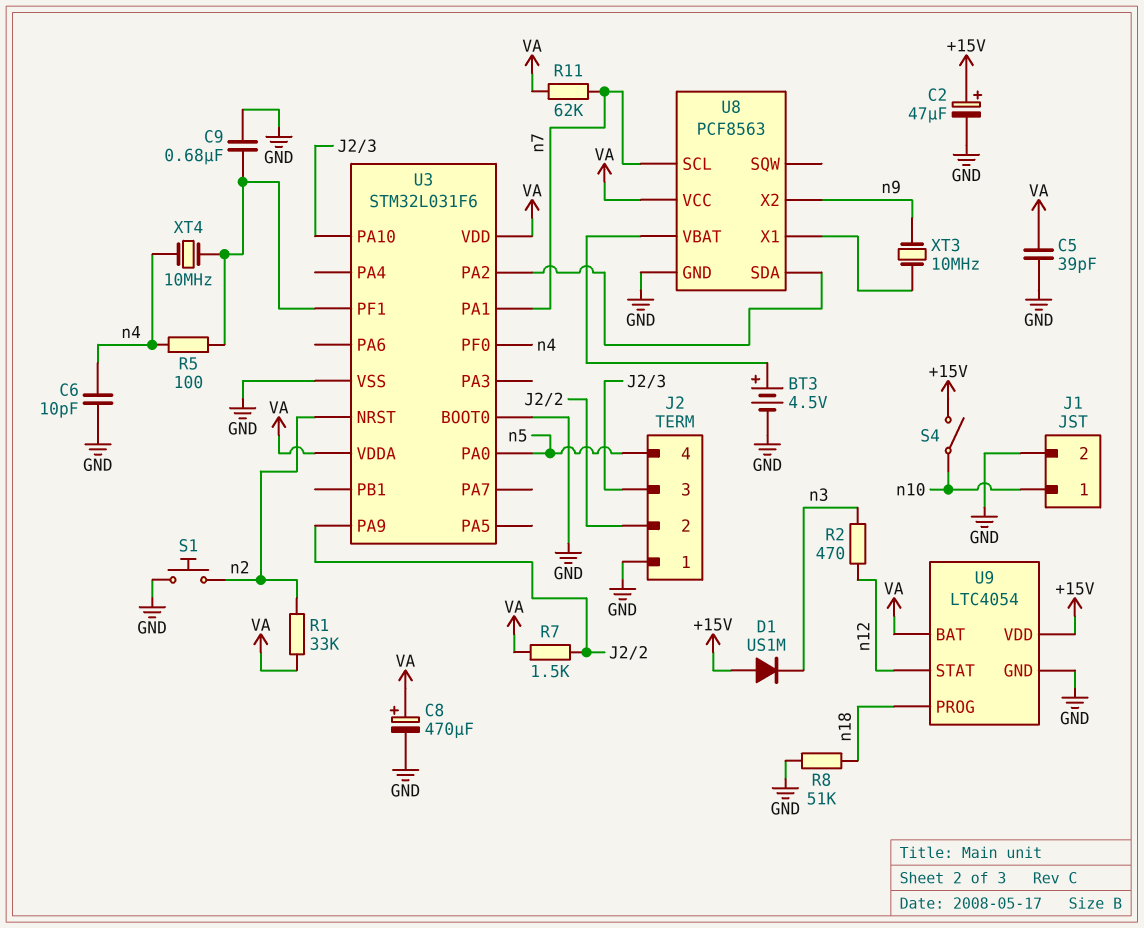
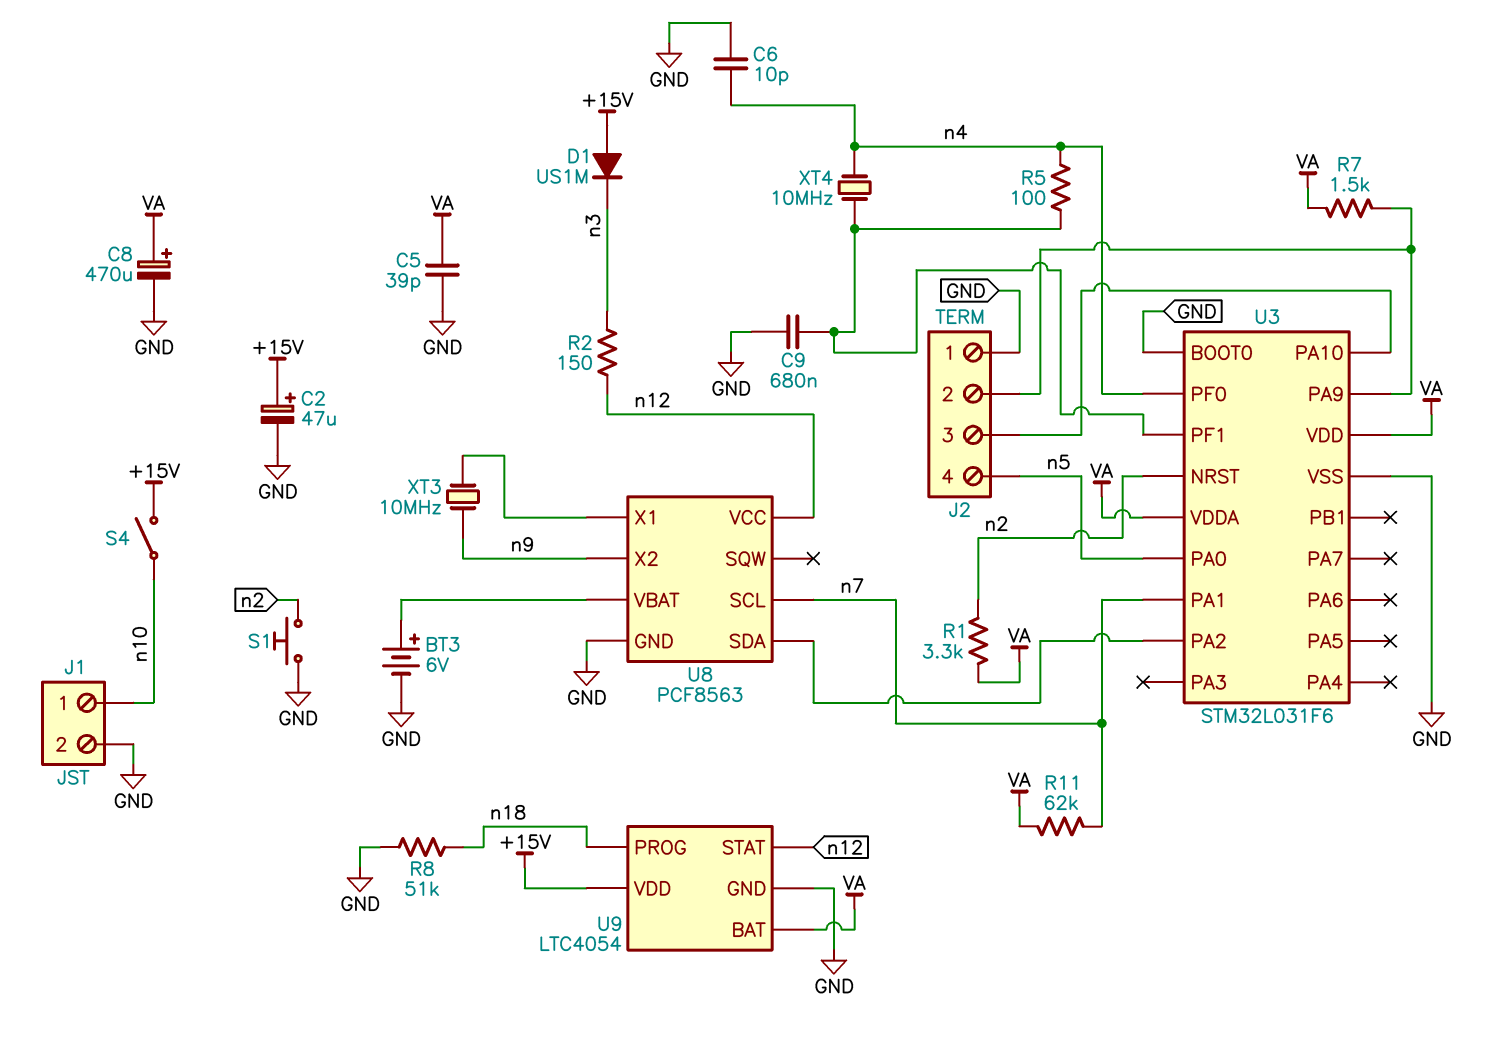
BT3: 4.5V (plus U8/VBAT, minus GND) -> 6V (plus U8/VBAT, minus GND)
R1: 33k (VA, n2) -> 3.3k (VA, n2)
R2: 470 (n3, n12) -> 150 (n3, n12)
U8 pin VCC: VA -> n12

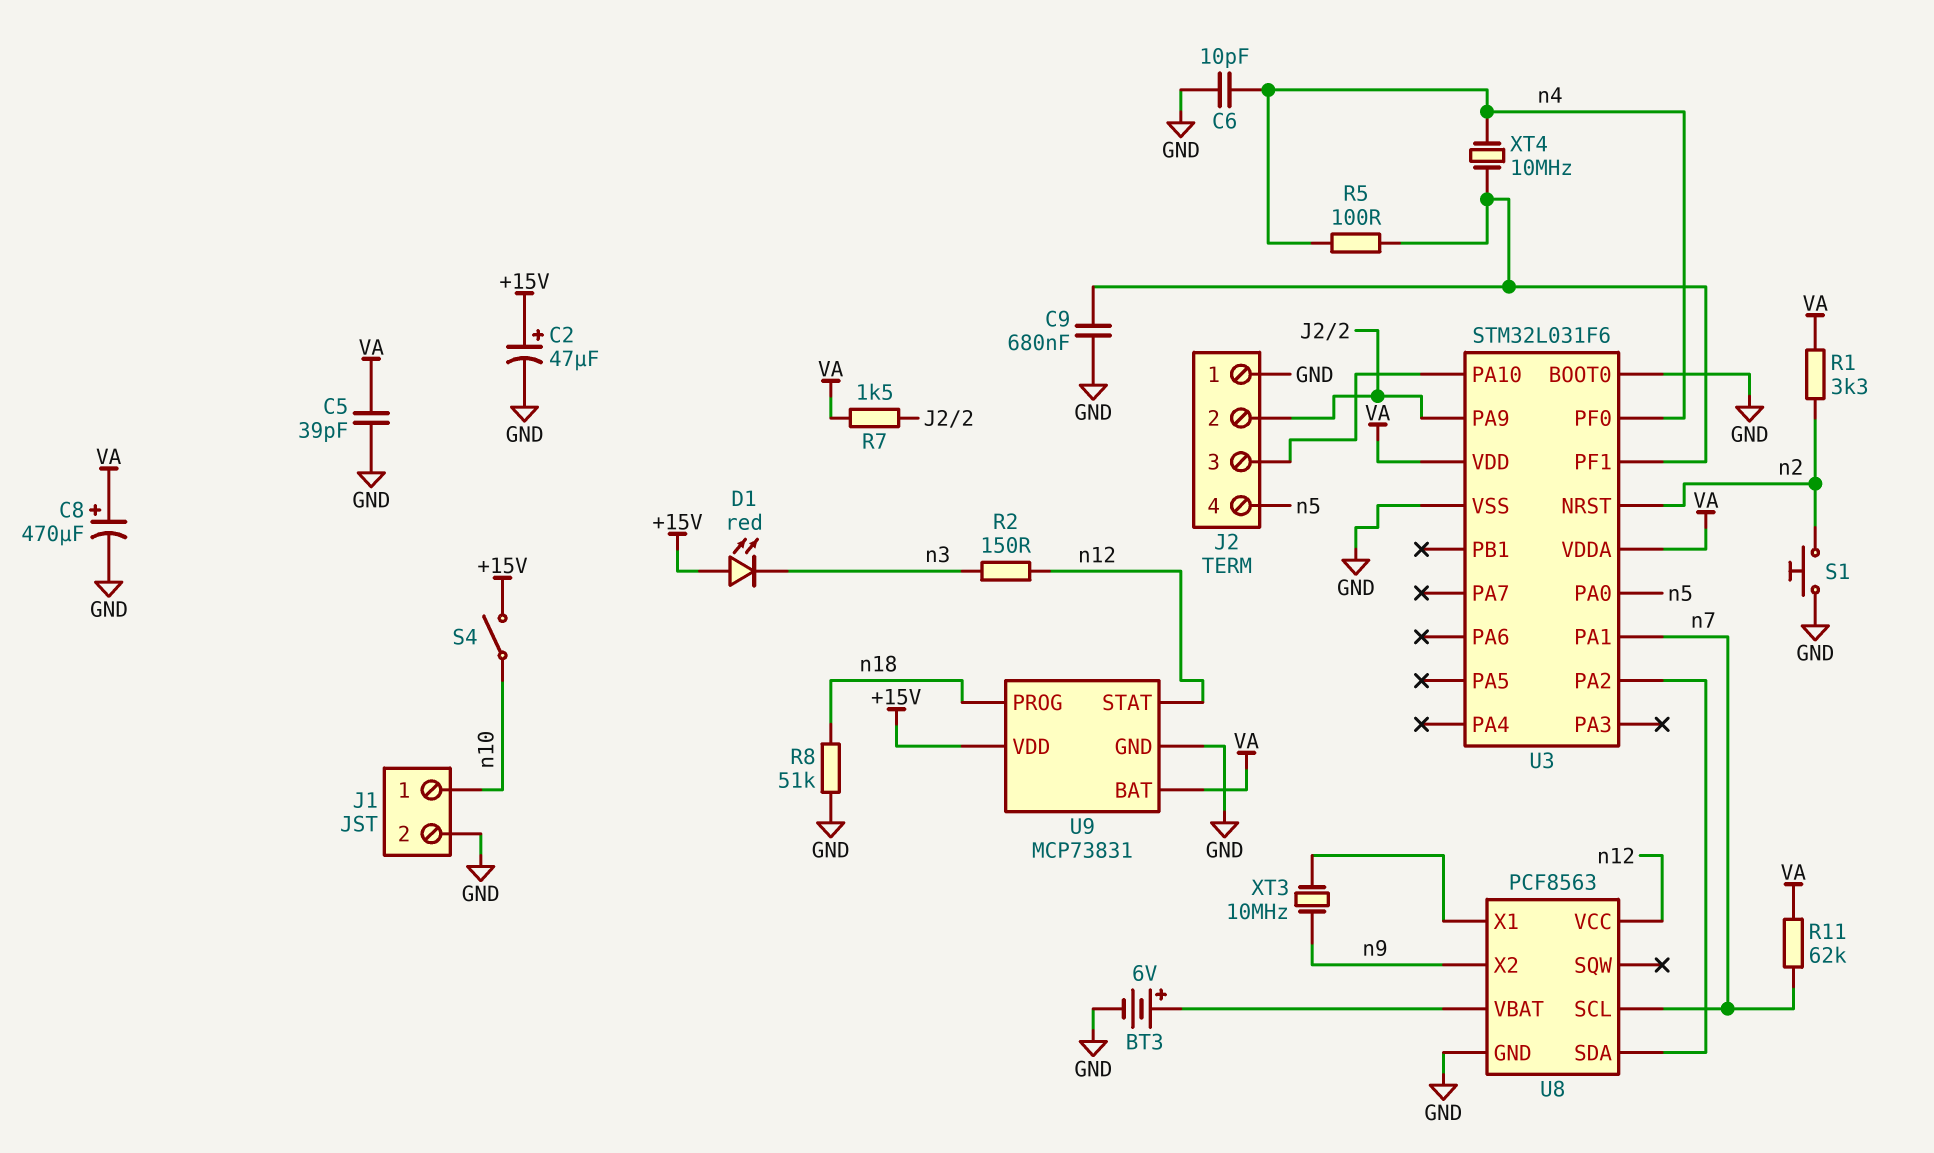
D1: diode US1M (A +15V, K n3) -> LED red (A +15V, K n3)
U9: LTC4054 -> MCP73831

